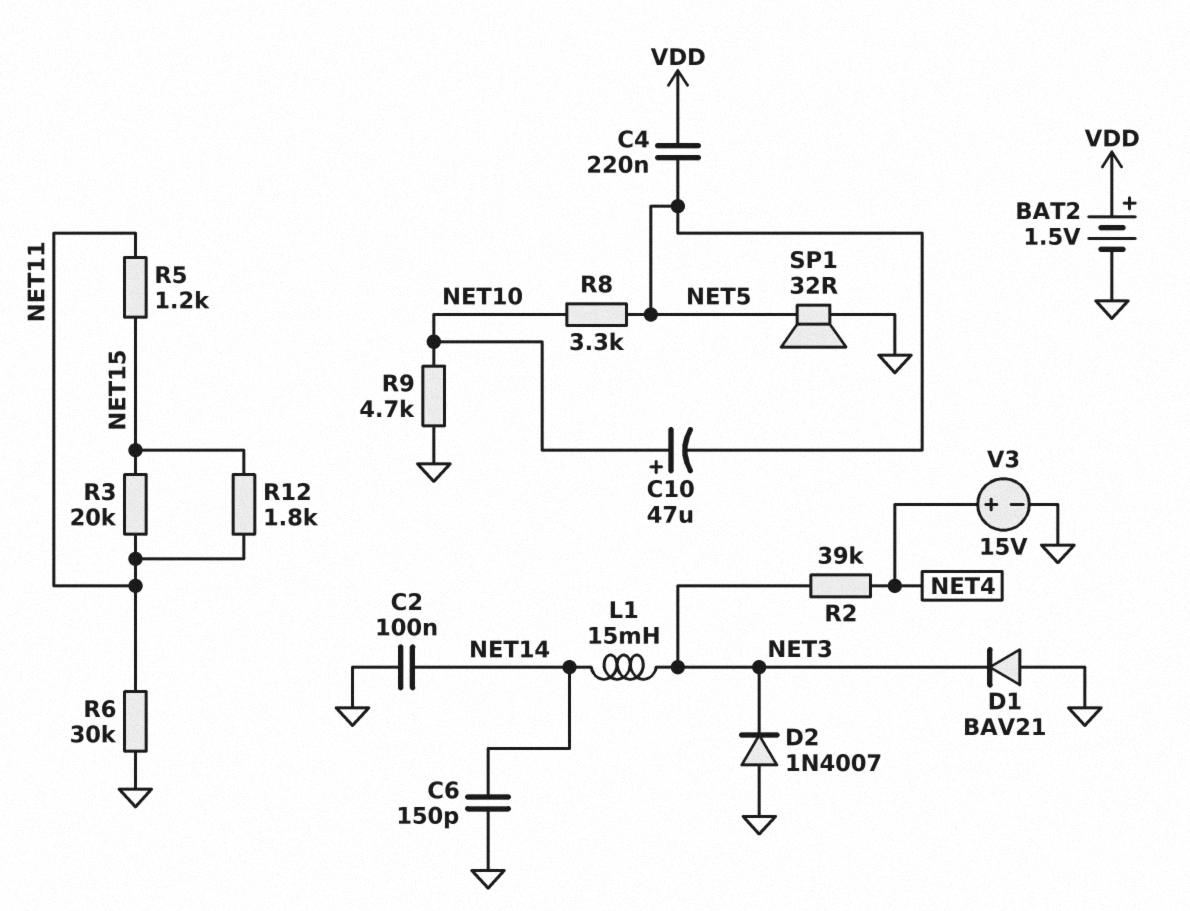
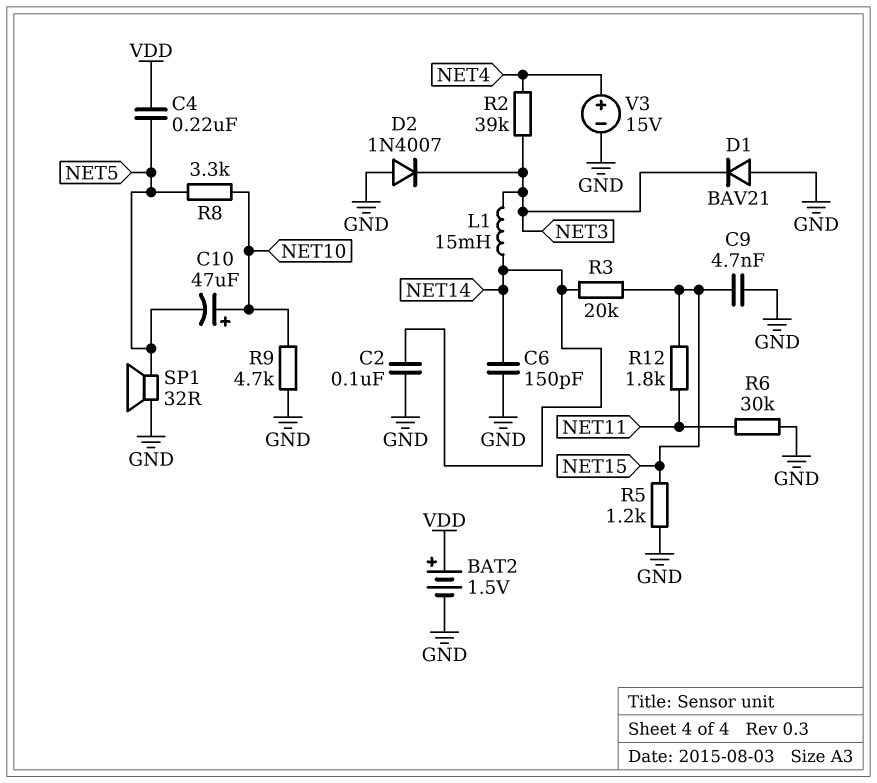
C9: none -> 4.7nF (GND, NET15)
R3: 20k (NET11, NET15) -> 20k (NET14, NET15)
R5: 1.2k (NET11, NET15) -> 1.2k (GND, NET15)

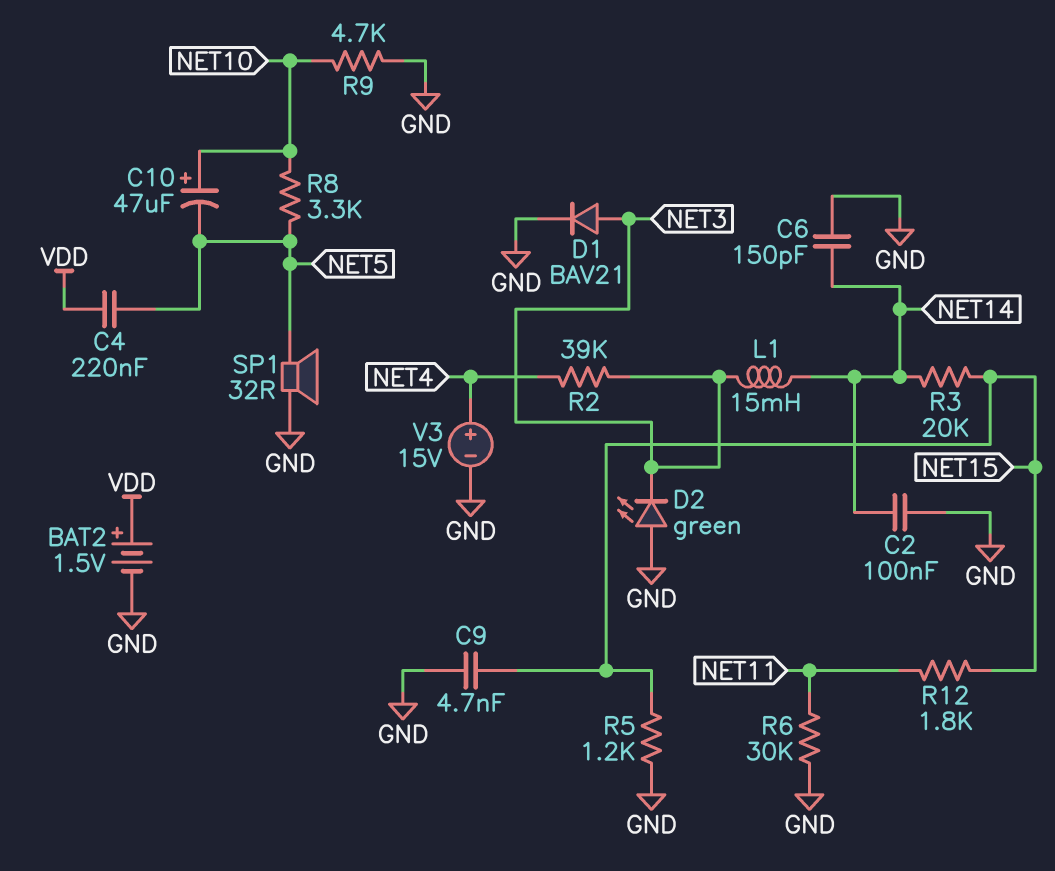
D1: diode BAV21 (A GND, K NET3) -> diode BAV21 (A NET3, K GND)
D2: diode 1N4007 (A GND, K NET3) -> LED green (A GND, K NET3)

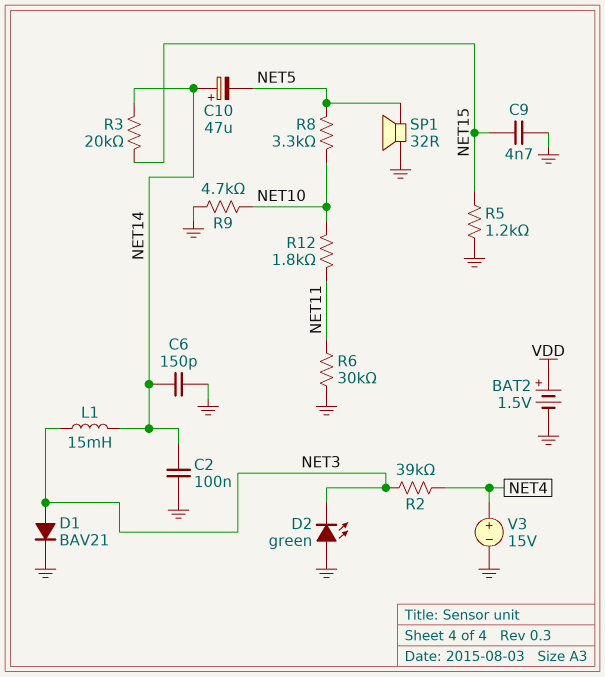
C4: 220nF (NET5, VDD) -> none
C10: 47uF (plus NET10, minus NET5) -> 47uF (plus NET14, minus NET5)
R12: 1.8k (NET11, NET15) -> 1.8k (NET10, NET11)

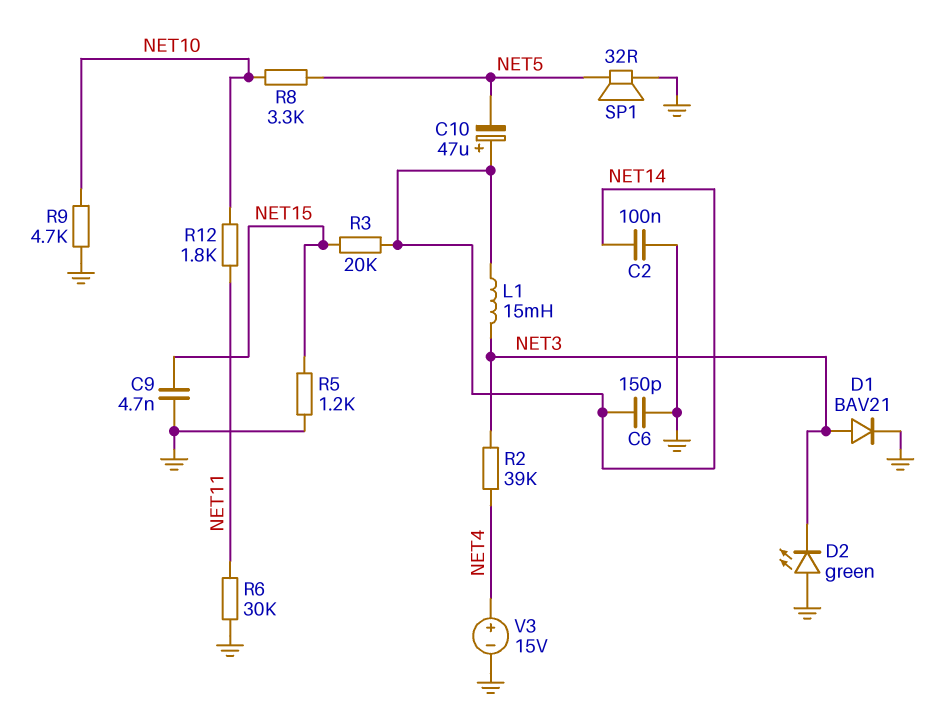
BAT2: 1.5V (plus VDD, minus GND) -> none

